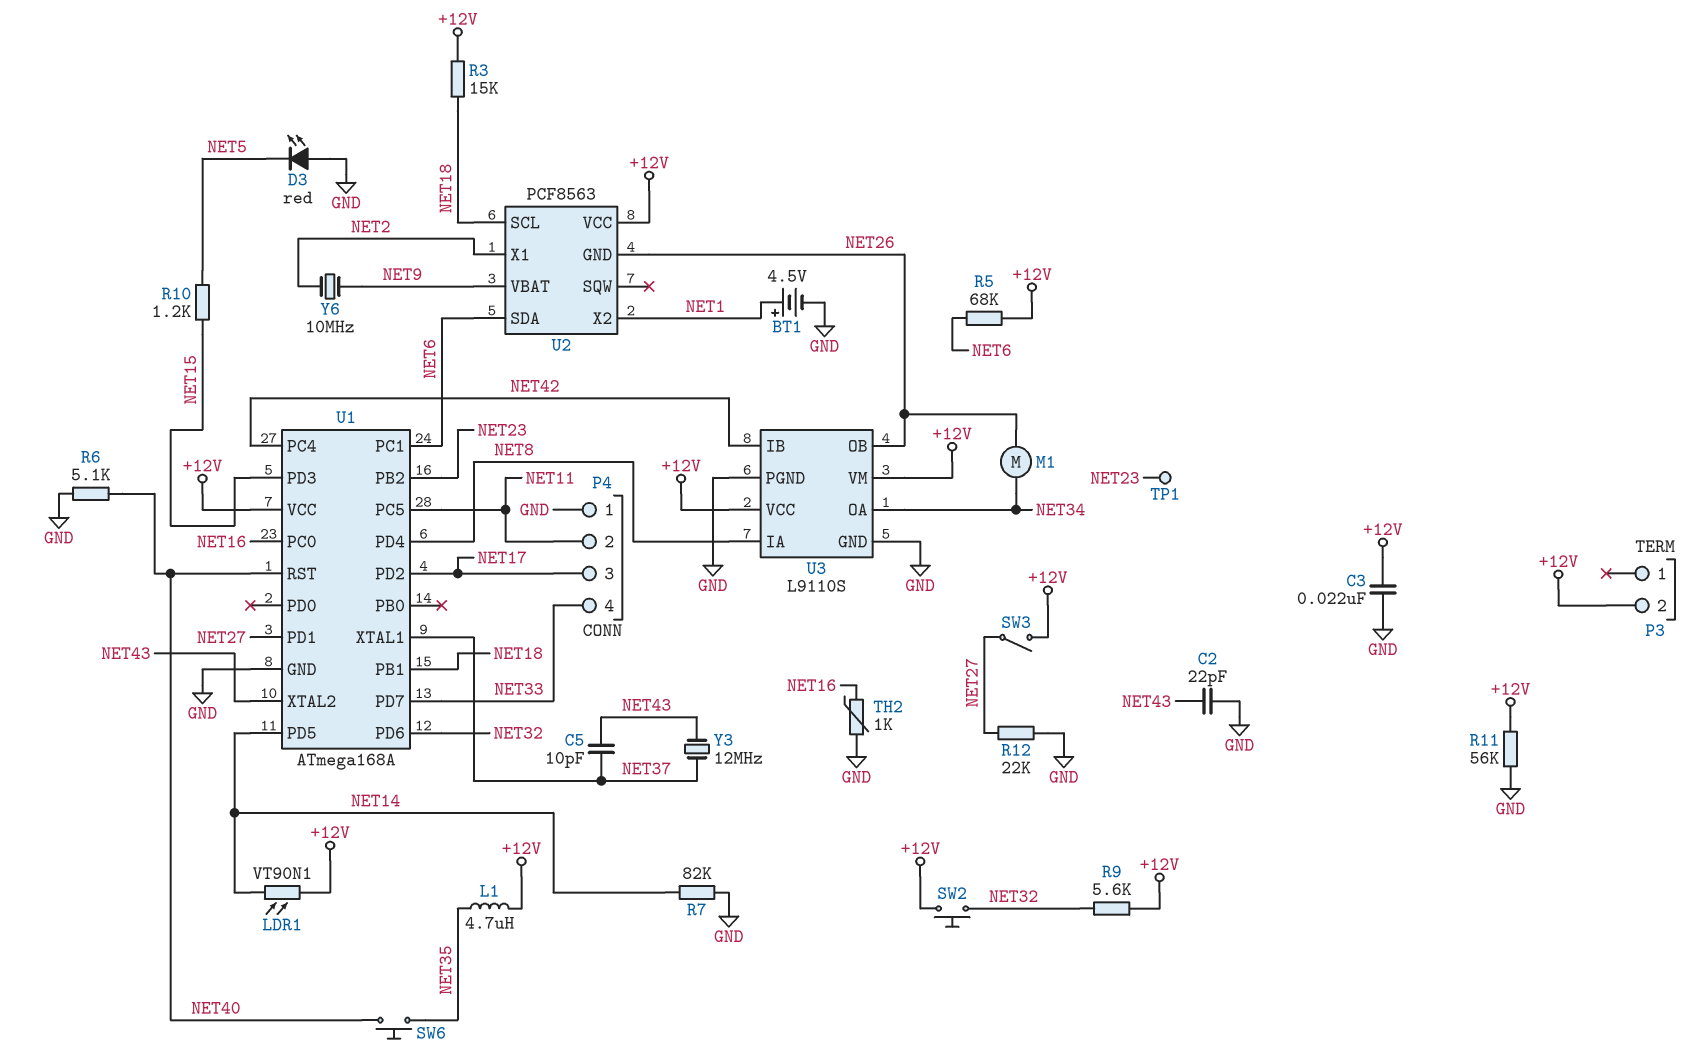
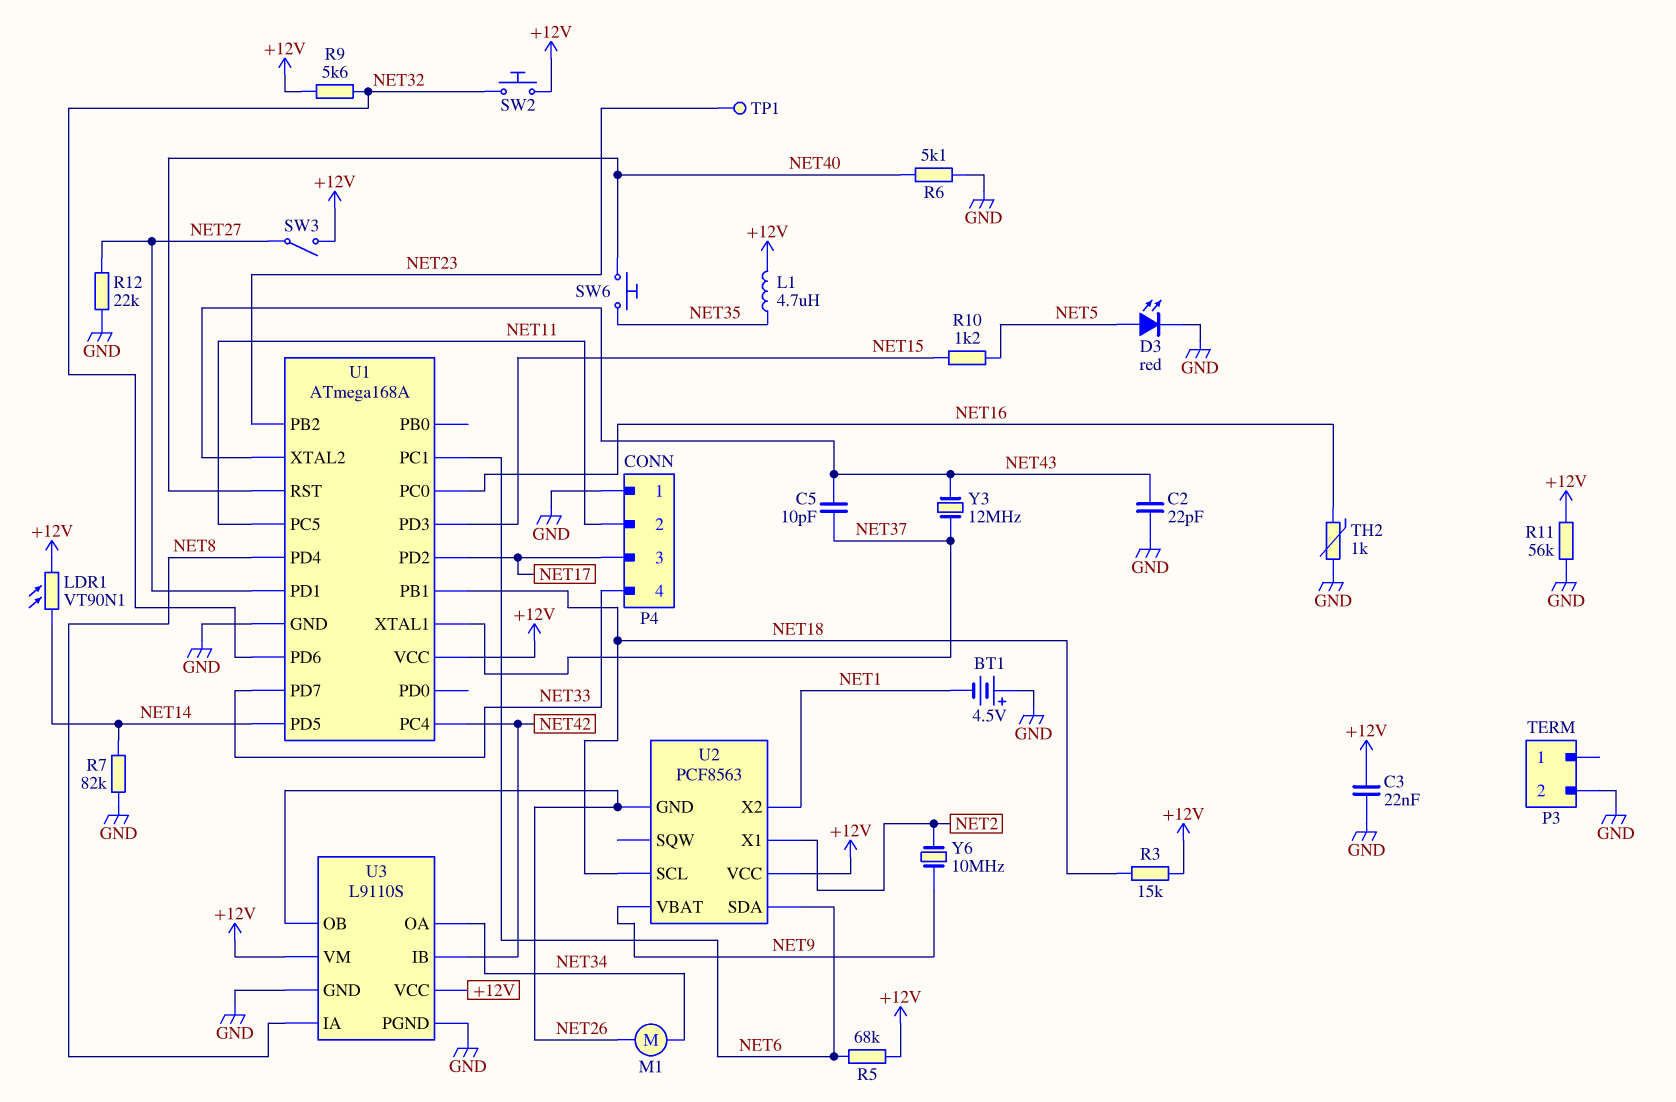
BT1: 4.5V (plus NET1, minus GND) -> 4.5V (plus GND, minus NET1)
D3: LED red (A GND, K NET5) -> LED red (A NET5, K GND)
P3 pin 2: +12V -> GND

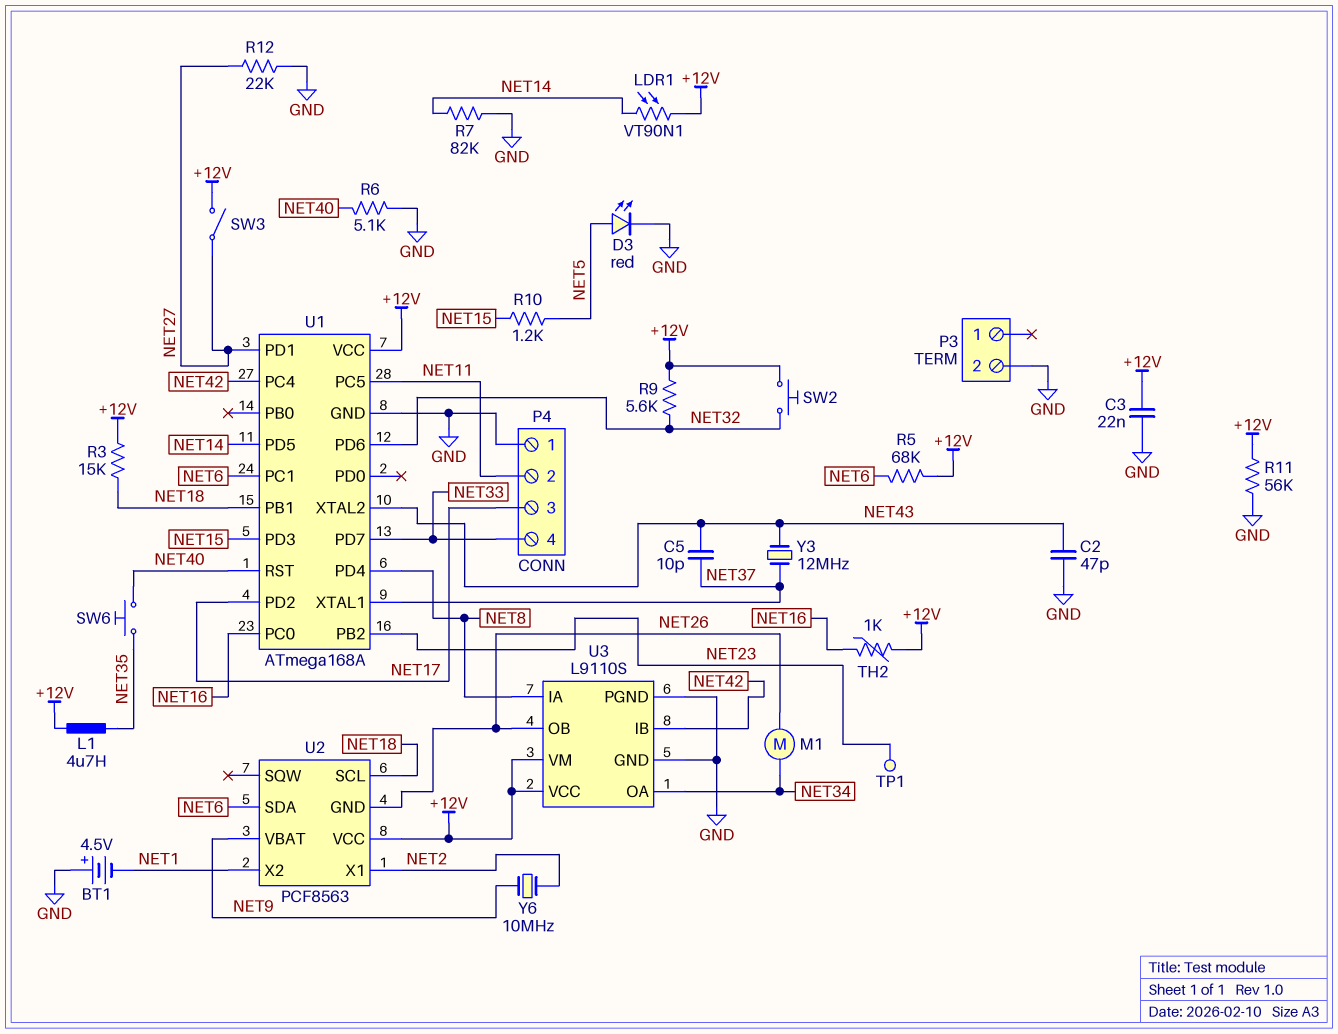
C2: 22pF (GND, NET43) -> 47pF (GND, NET43)
TH2: 1k (GND, NET16) -> 1k (+12V, NET16)

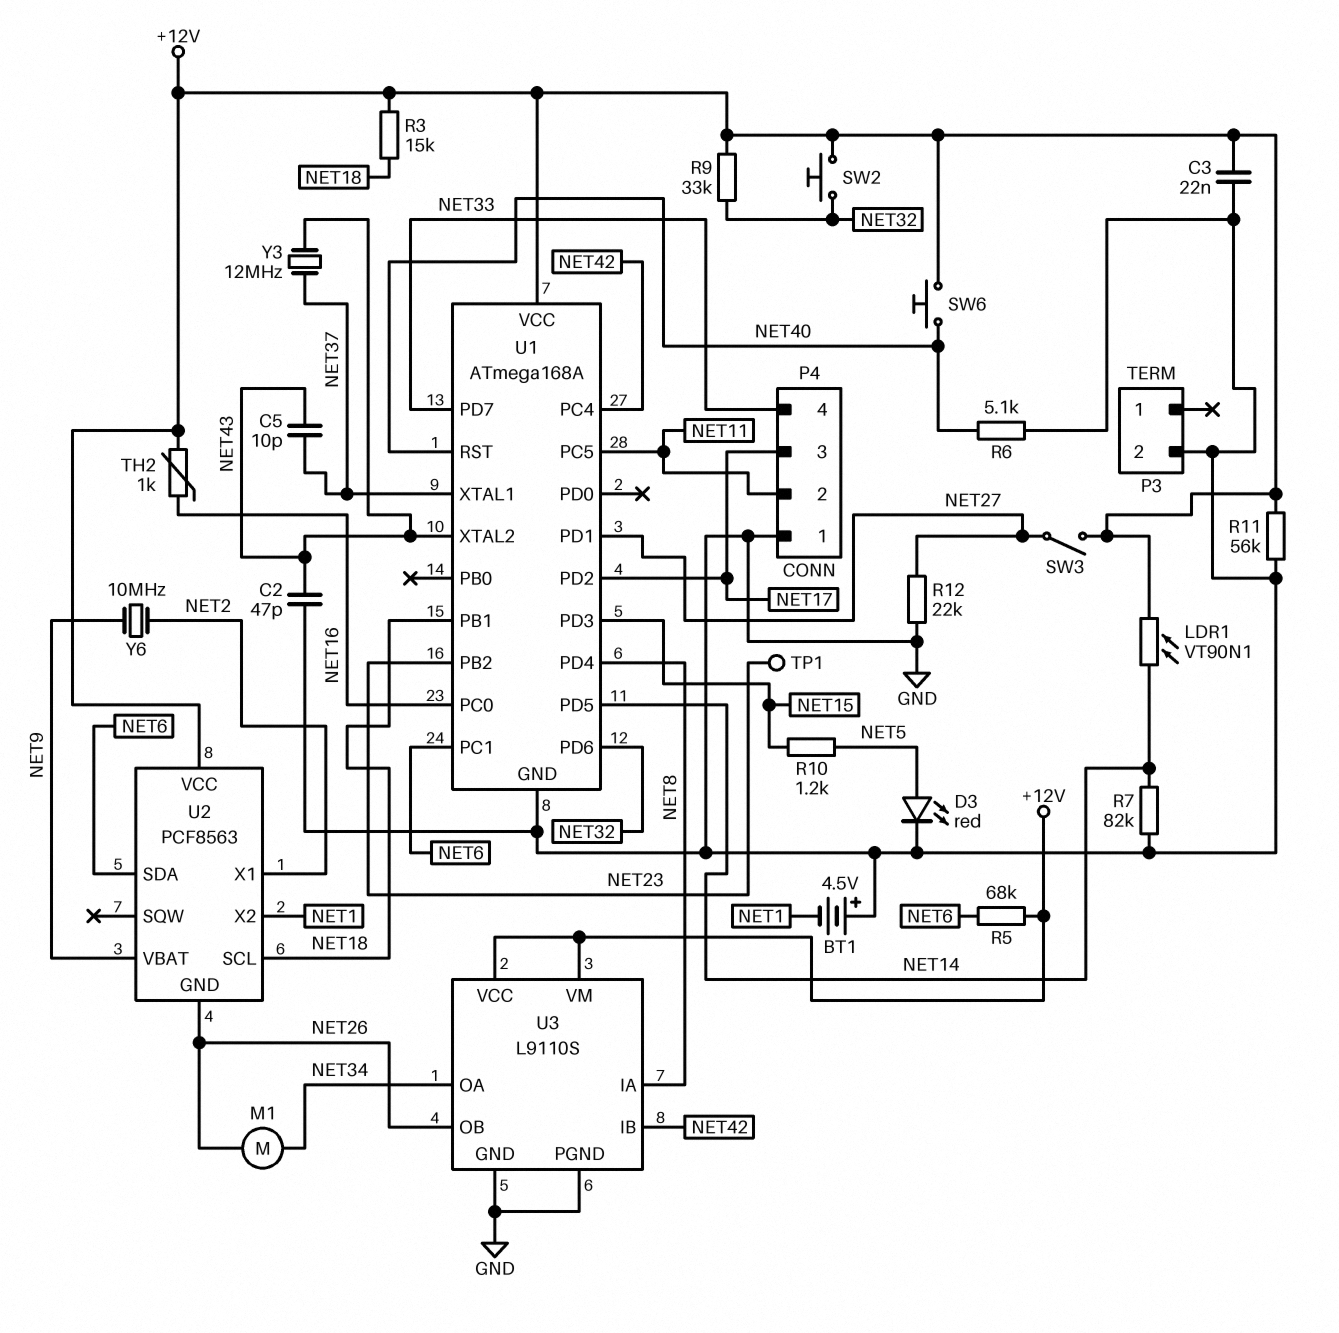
L1: 4.7uH (+12V, NET35) -> none
R9: 5.6k (+12V, NET32) -> 33k (+12V, NET32)
SW6: button (NET35, NET40) -> button (+12V, NET40)

